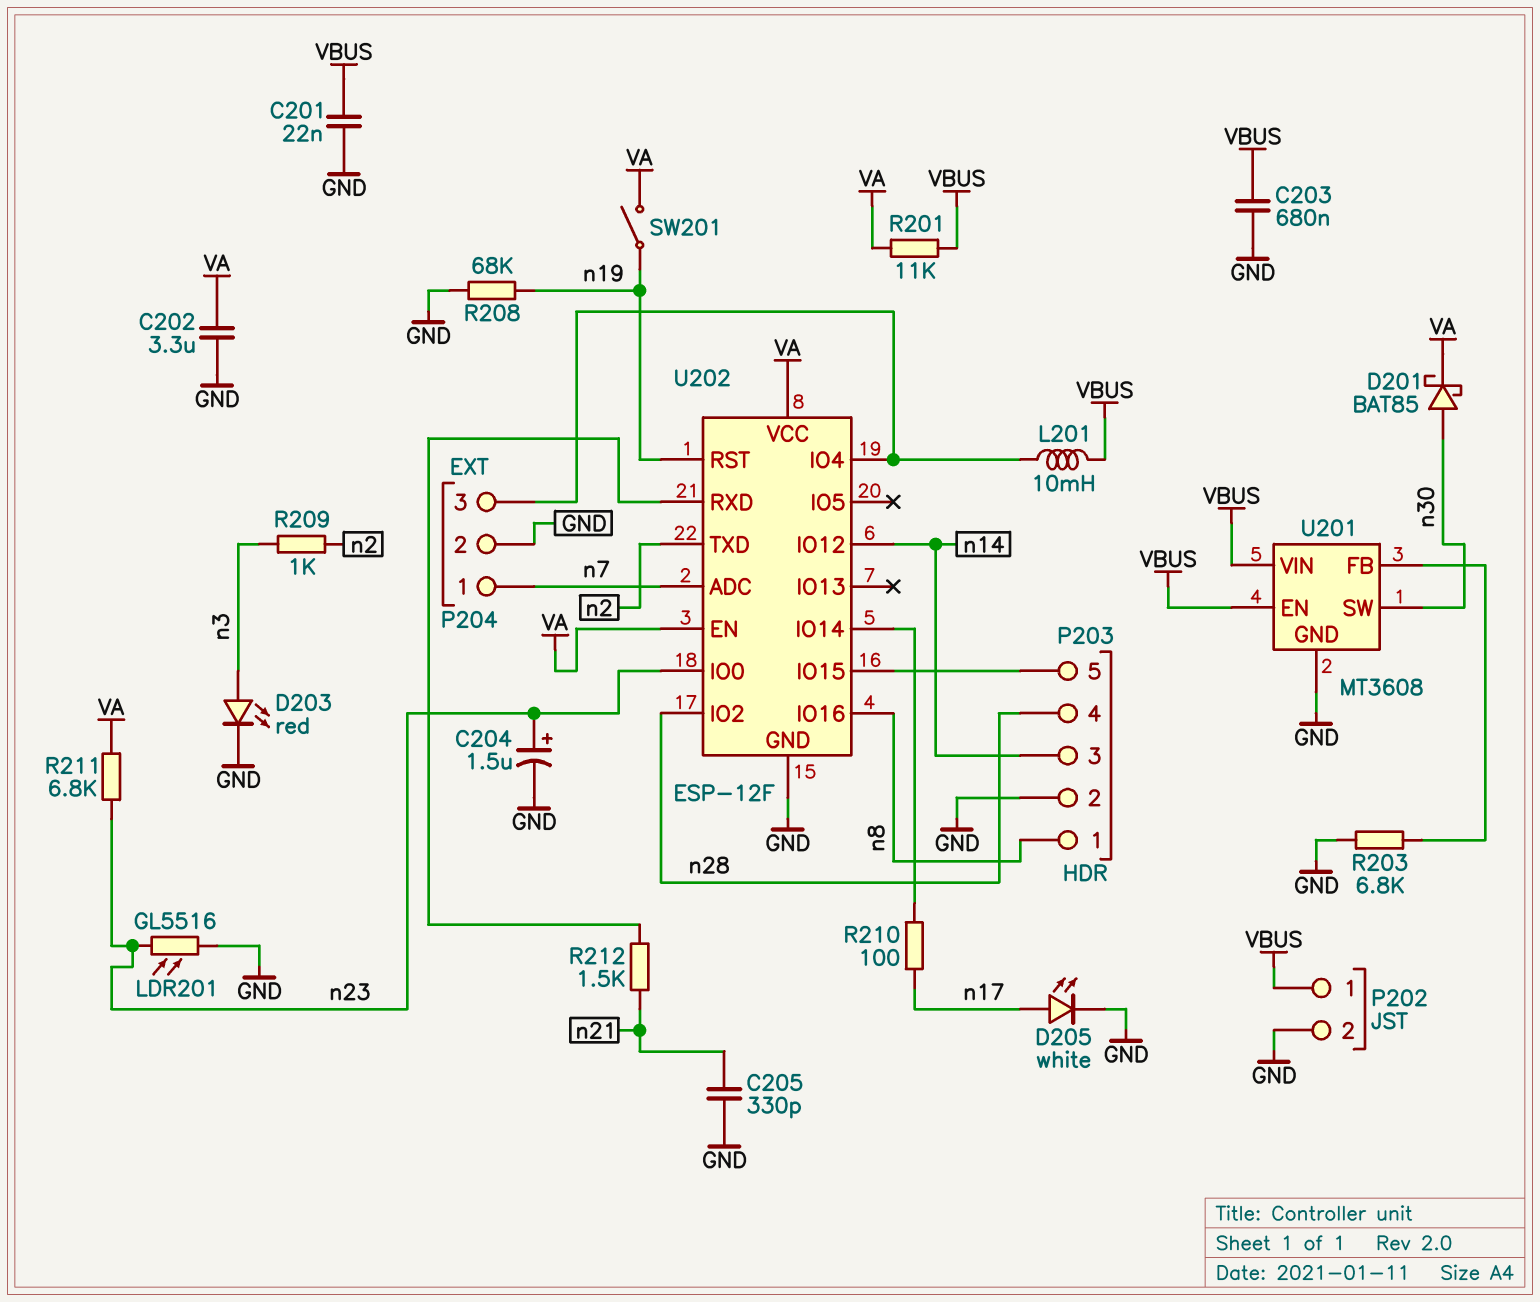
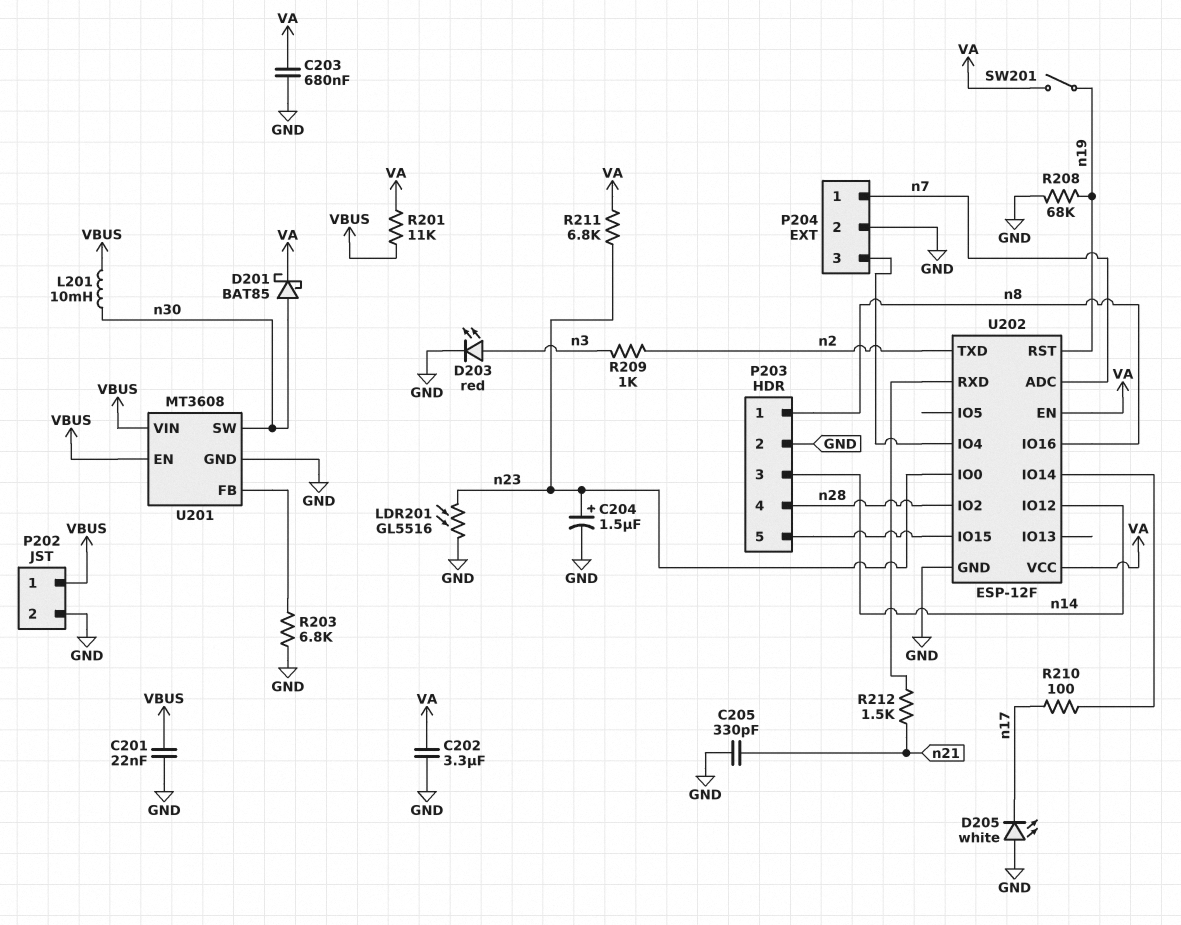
C203: 680nF (GND, VBUS) -> 680nF (GND, VA)
D205: LED white (A n17, K GND) -> LED white (A GND, K n17)
L201: 10mH (P204/3, VBUS) -> 10mH (VBUS, n30)

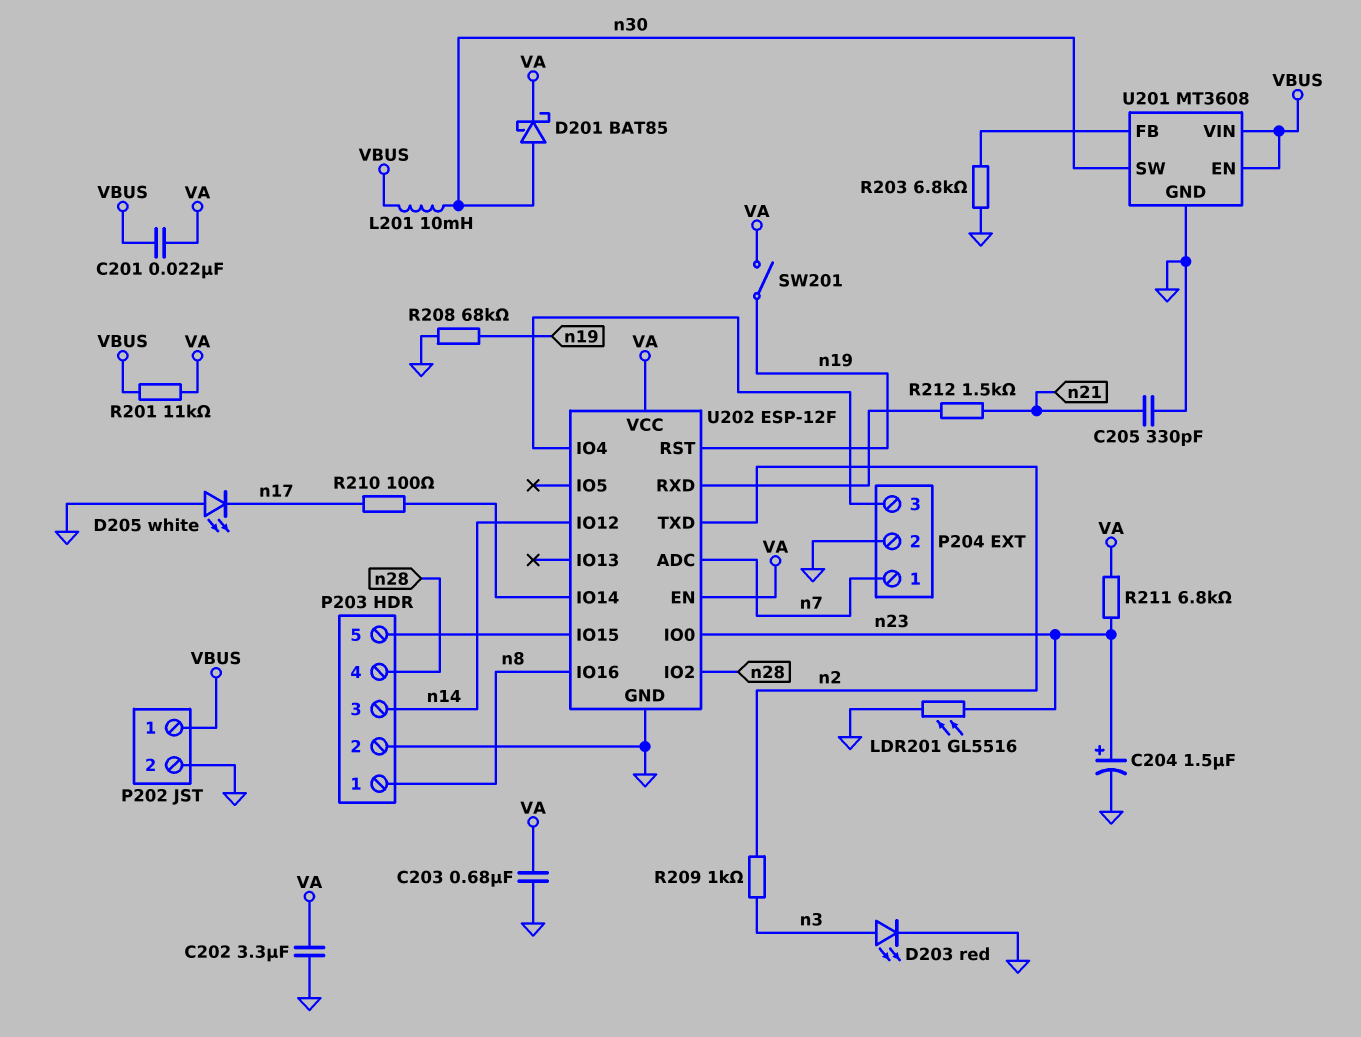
C201: 22nF (GND, VBUS) -> 22nF (VA, VBUS)

